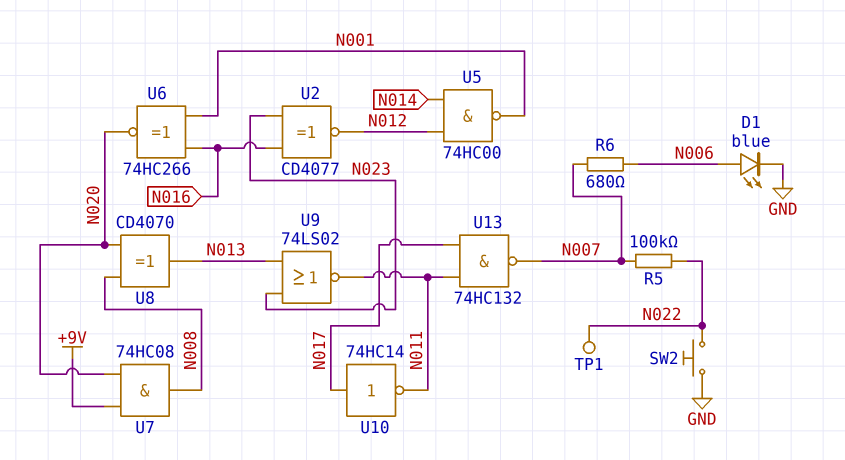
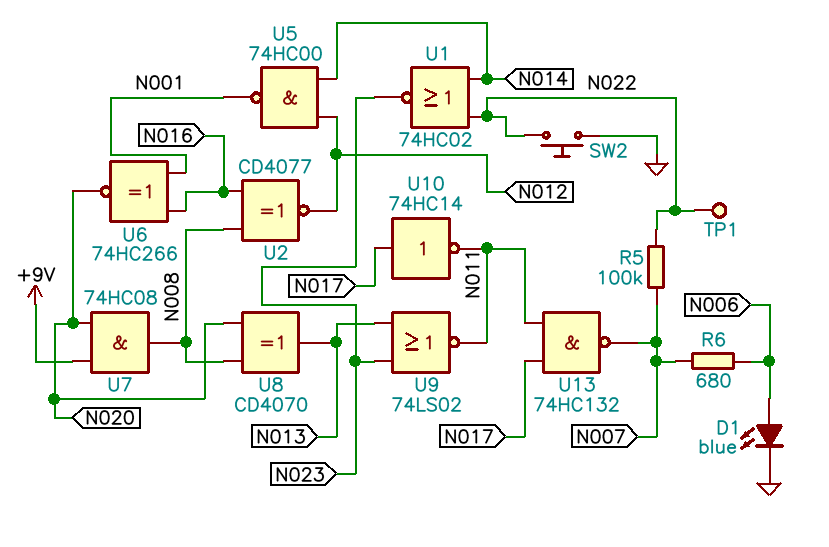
U1: none -> NOR 74HC02 (in N014, in N022, out N023)
U2: XNOR CD4077 (in N016, in N023, out N012) -> XNOR CD4077 (in N008, in N016, out N012)

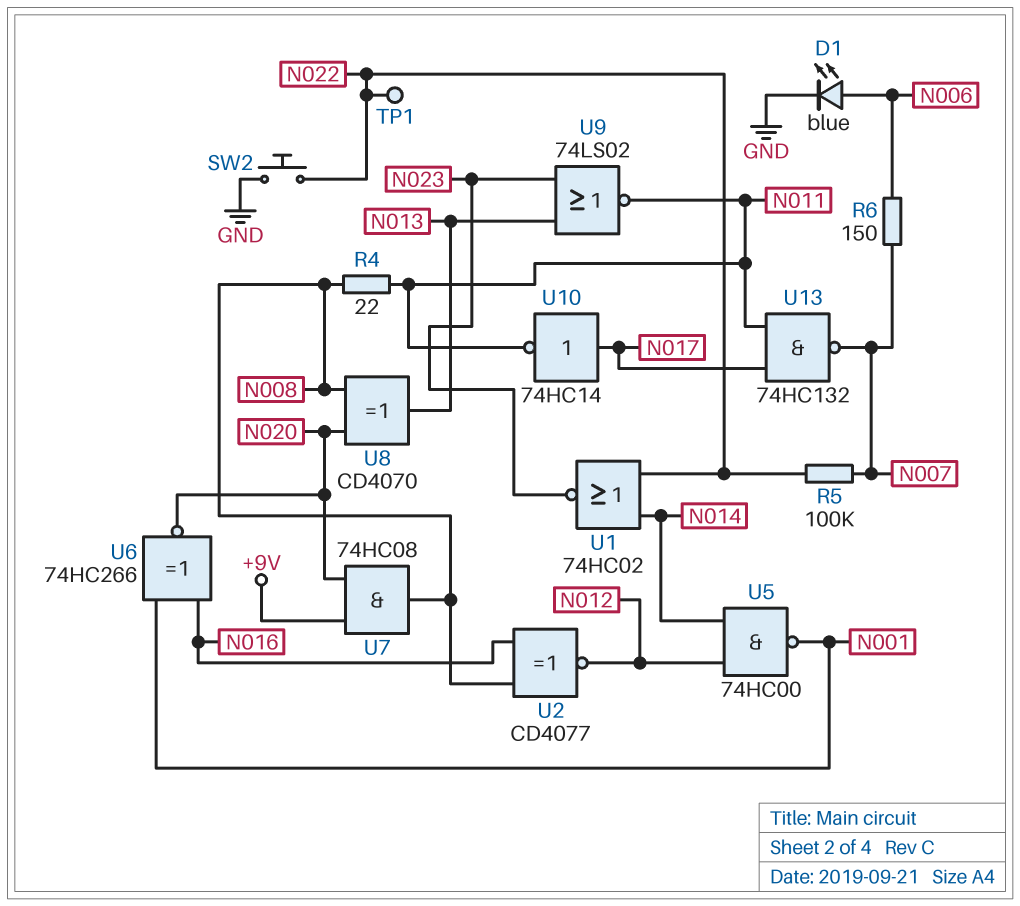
R4: none -> 22 (N008, N011)
R6: 680 (N006, N007) -> 150 (N006, N007)

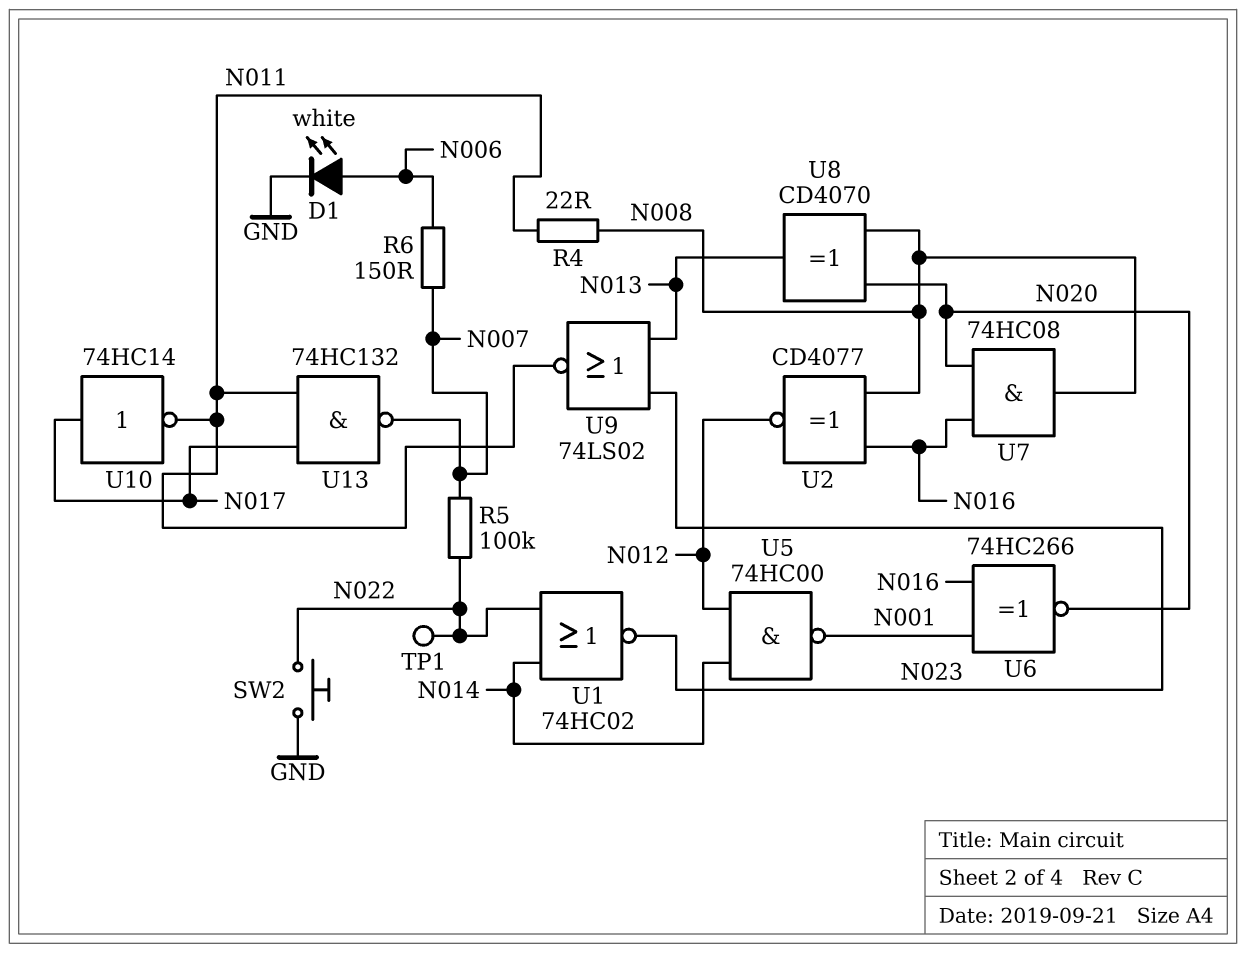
D1: LED blue (A N006, K GND) -> LED white (A N006, K GND)
U7: AND 74HC08 (in +9V, in N020, out N008) -> AND 74HC08 (in N016, in N020, out N008)

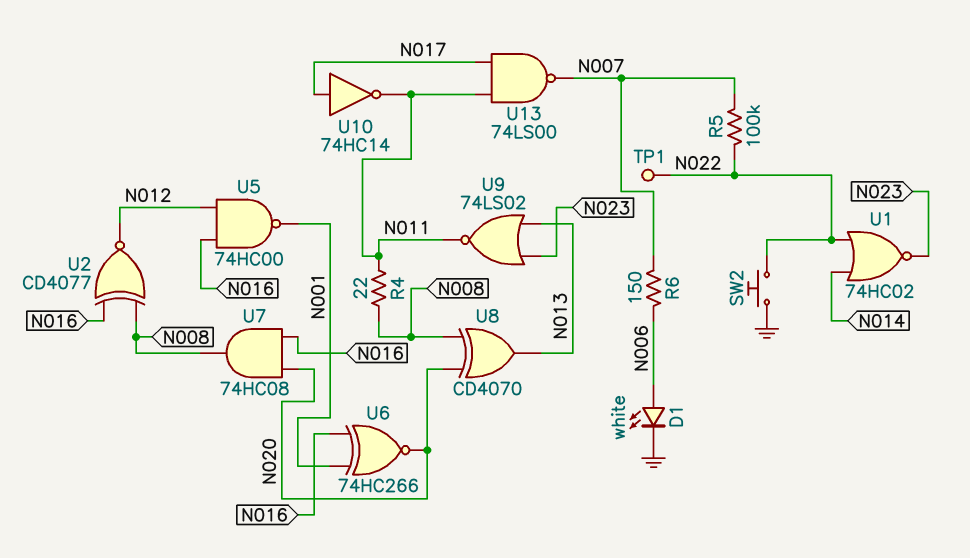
U5: NAND 74HC00 (in N012, in N014, out N001) -> NAND 74HC00 (in N012, in N016, out N001)
U13: NAND 74HC132 (in N011, in N017, out N007) -> NAND 74LS00 (in N011, in N017, out N007)

